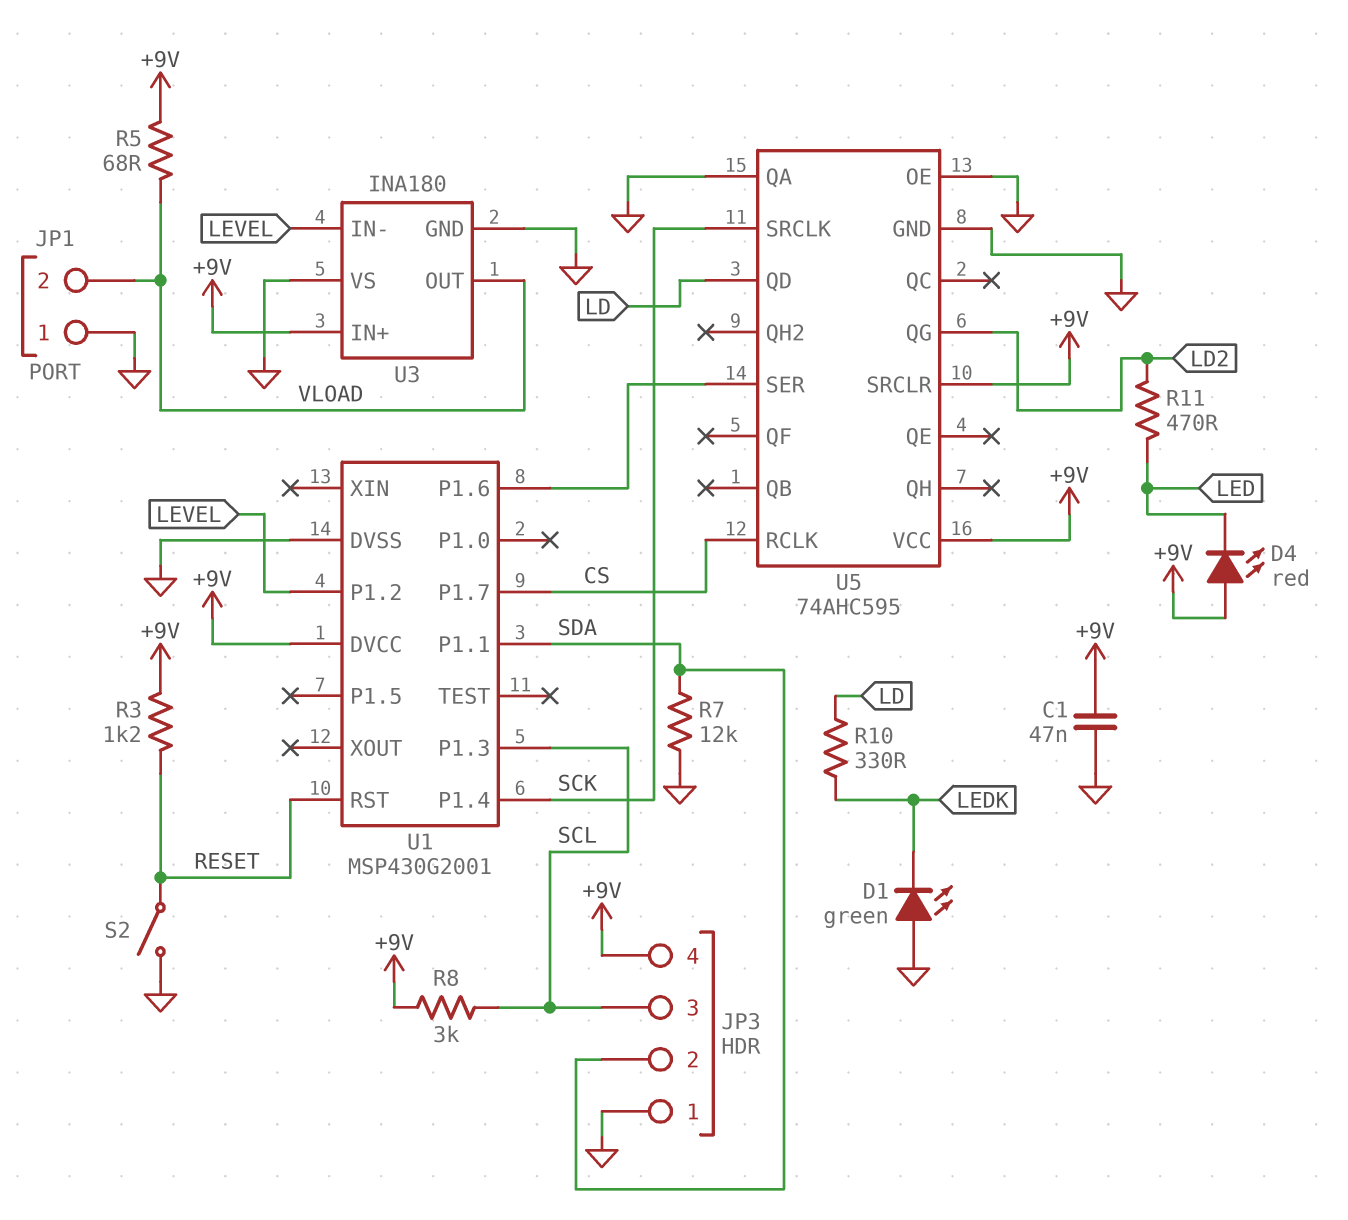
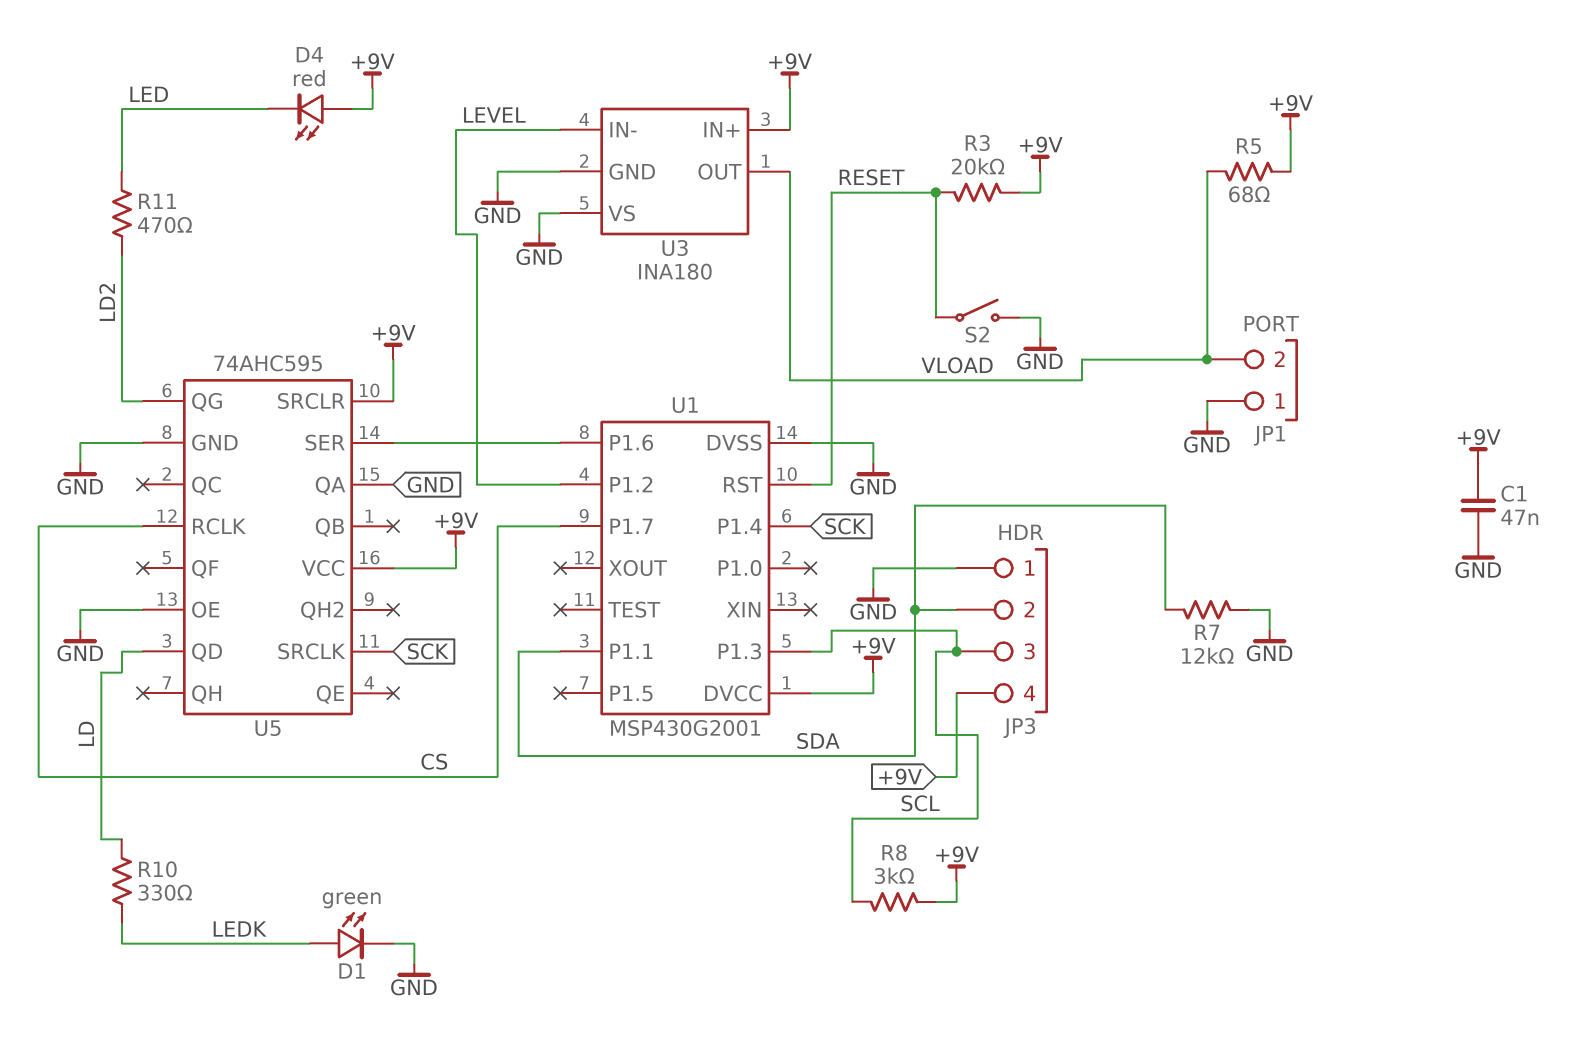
D1: LED green (A GND, K LEDK) -> LED green (A LEDK, K GND)
R3: 1.2k (+9V, RESET) -> 20k (+9V, RESET)

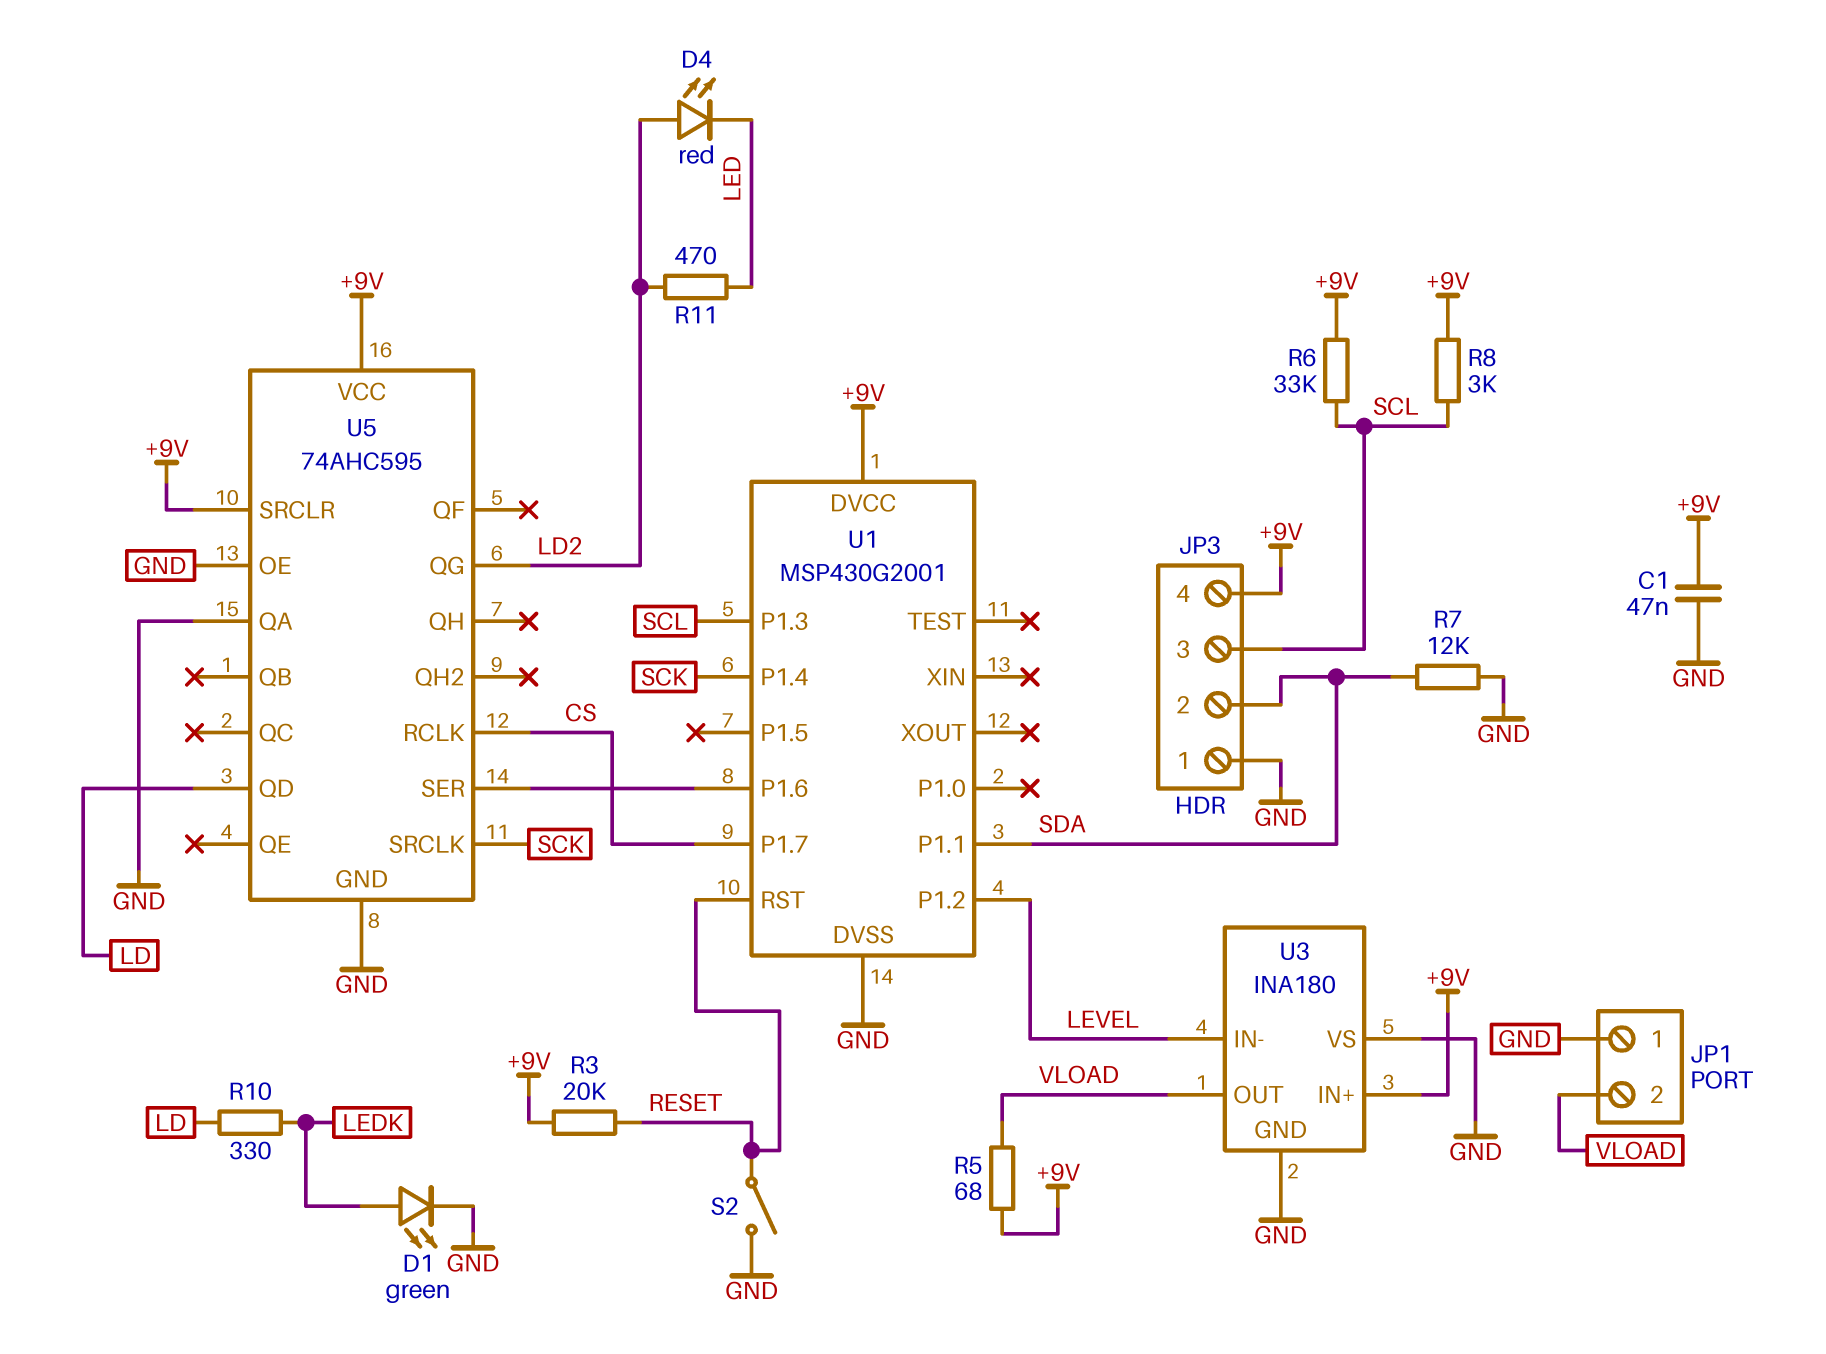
D4: LED red (A +9V, K LED) -> LED red (A LD2, K LED)
R6: none -> 33k (+9V, SCL)

